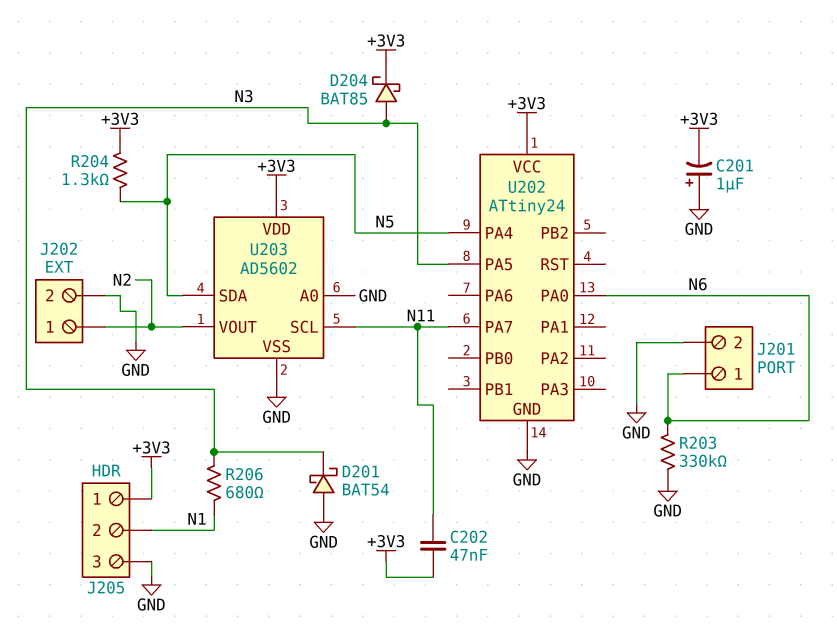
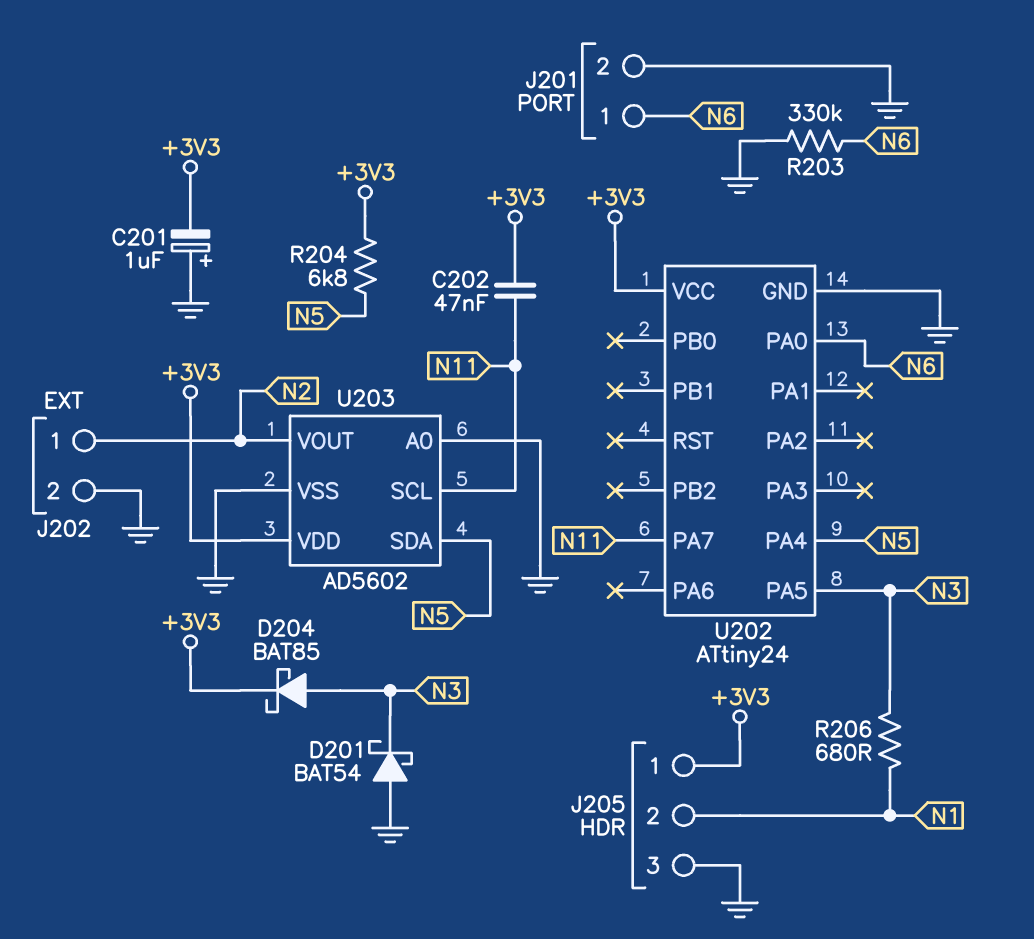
R204: 1.3k (+3V3, N5) -> 6.8k (+3V3, N5)

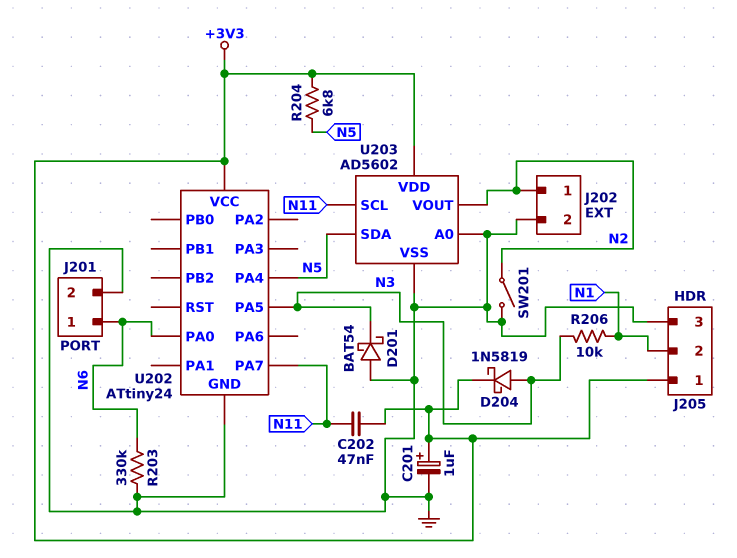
C201: 1uF (plus GND, minus +3V3) -> 1uF (plus +3V3, minus GND)
D204: schottky BAT85 (A N3, K +3V3) -> schottky 1N5819 (A N3, K +3V3)
R206: 680 (N1, N3) -> 10k (N1, N3)
SW201: none -> switch (GND, N2)

